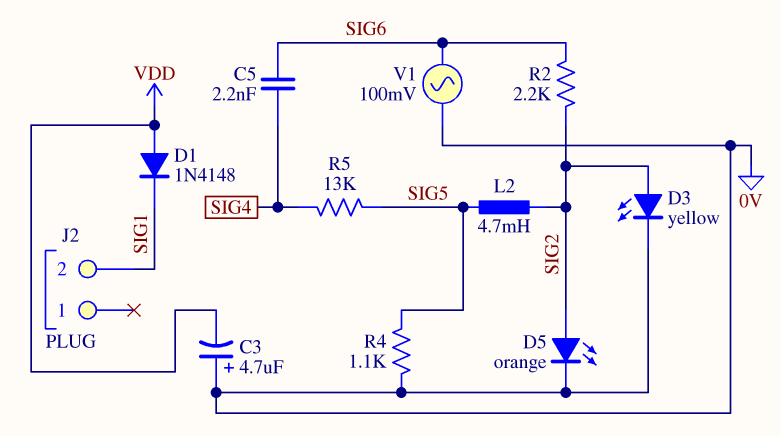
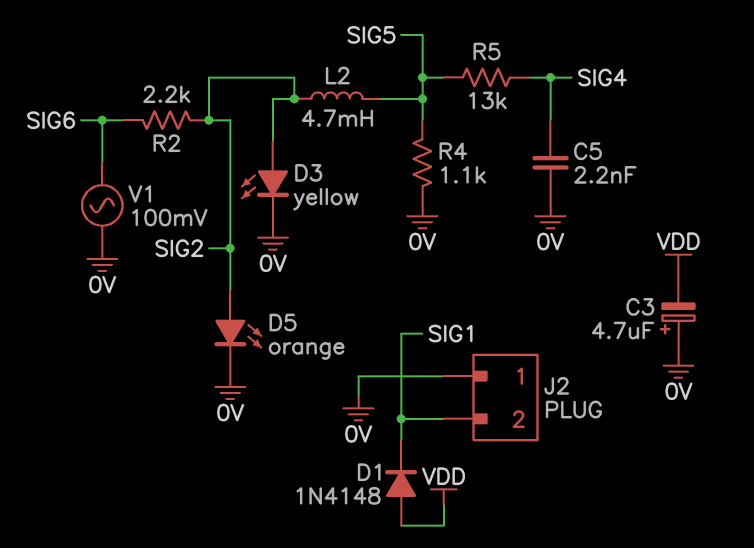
C5: 2.2nF (SIG4, SIG6) -> 2.2nF (0V, SIG4)
J2 pin 1: none -> 0V

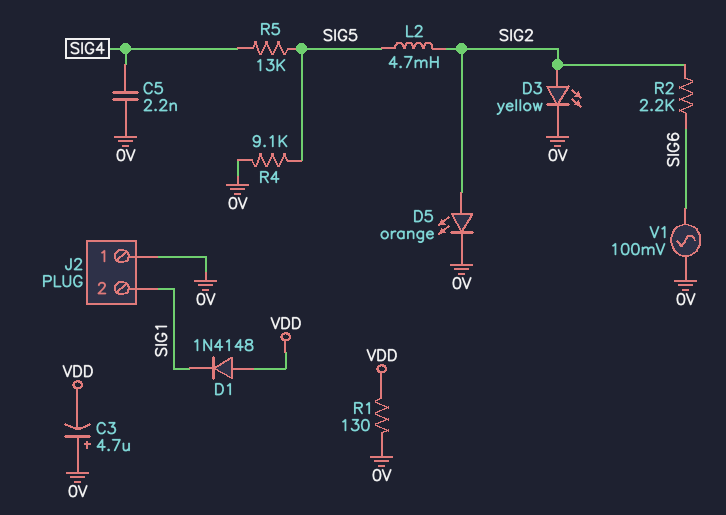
R1: none -> 130 (0V, VDD)
R4: 1.1k (0V, SIG5) -> 9.1k (0V, SIG5)

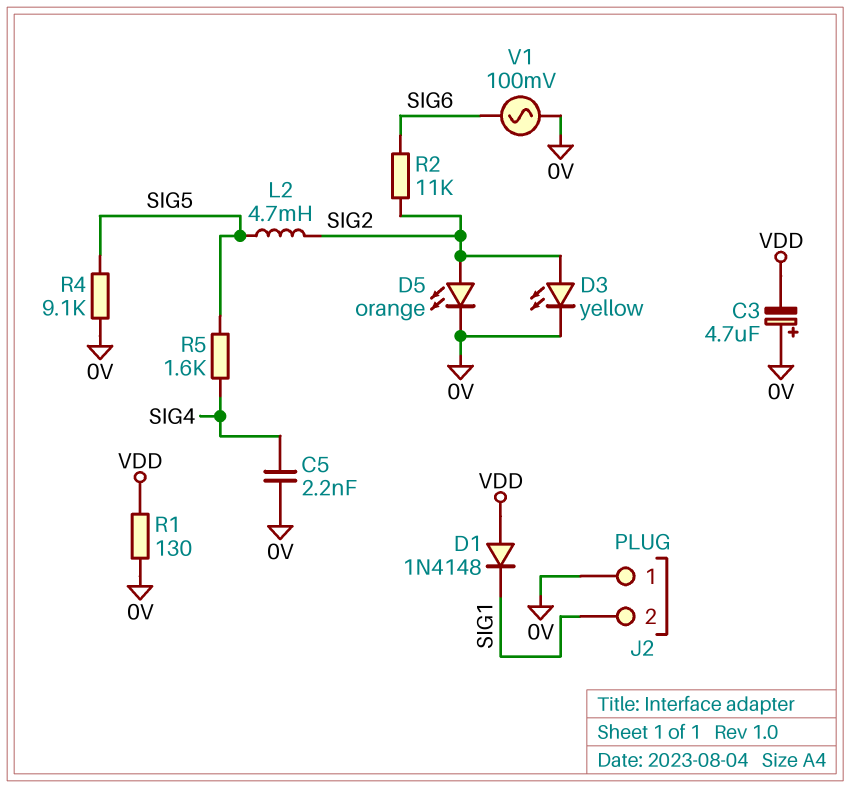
R2: 2.2k (SIG2, SIG6) -> 11k (SIG2, SIG6)
R5: 13k (SIG4, SIG5) -> 1.6k (SIG4, SIG5)

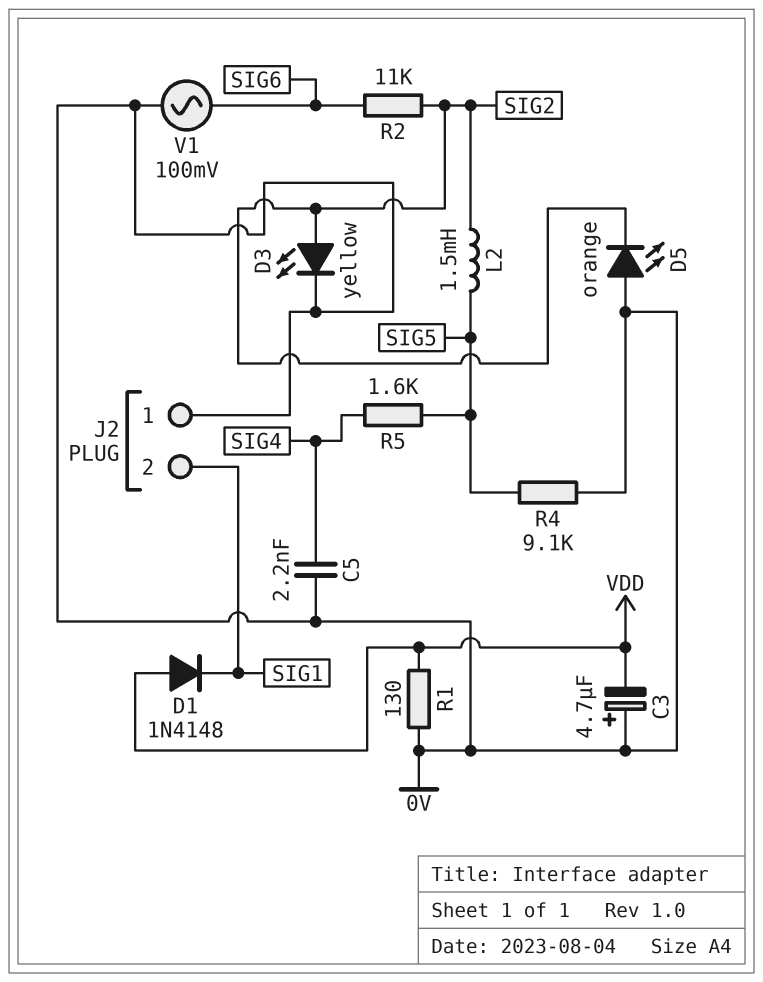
D5: LED orange (A SIG2, K 0V) -> LED orange (A 0V, K SIG2)
L2: 4.7mH (SIG2, SIG5) -> 1.5mH (SIG2, SIG5)

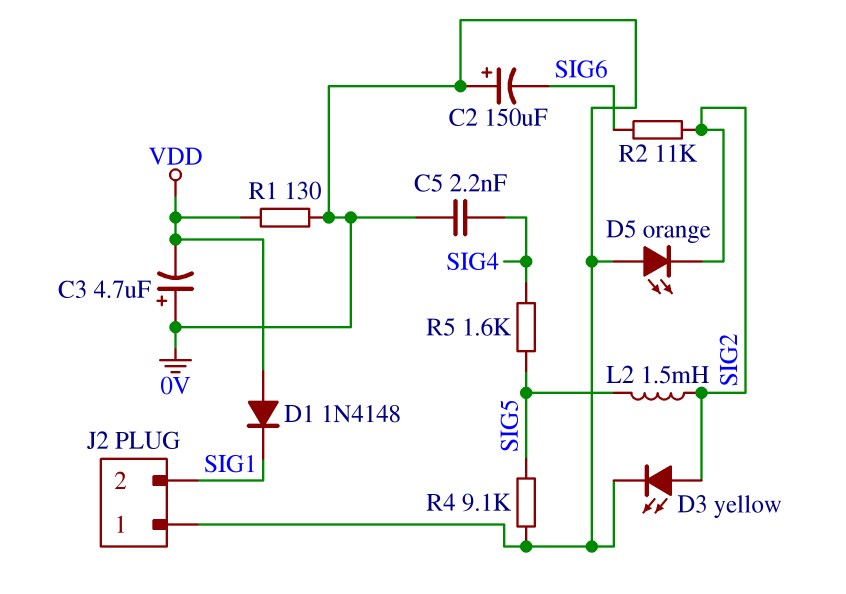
C2: none -> 150uF (plus 0V, minus SIG6)
V1: AC 100mV (0V, SIG6) -> none

